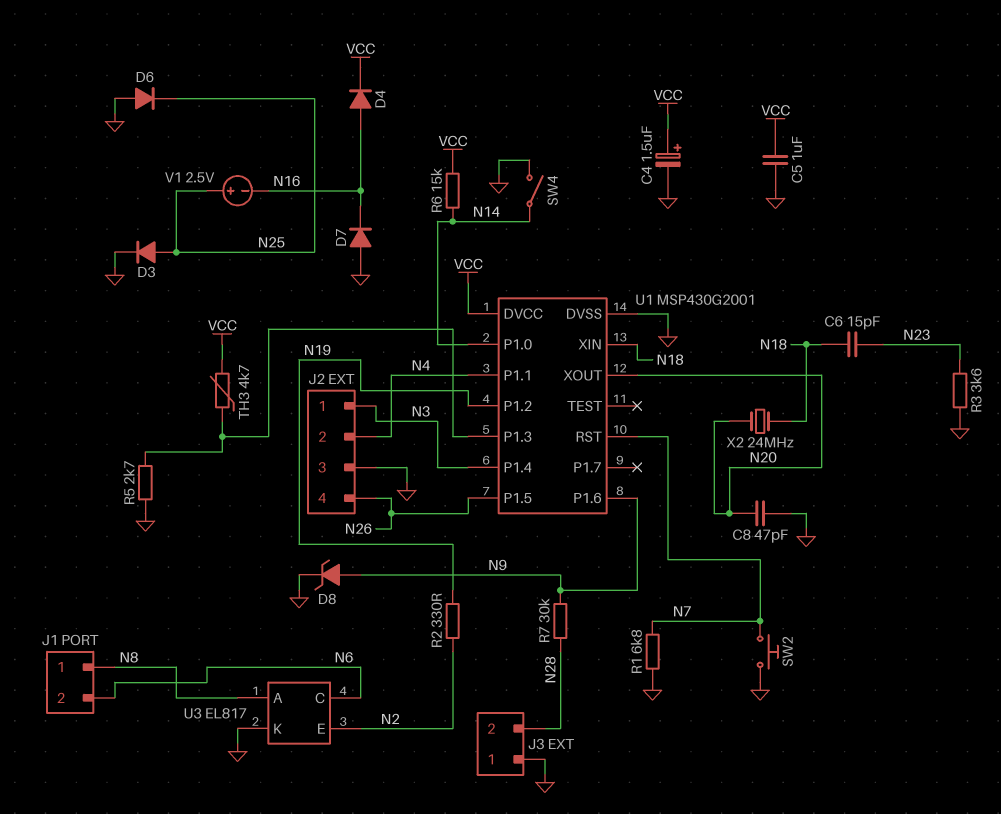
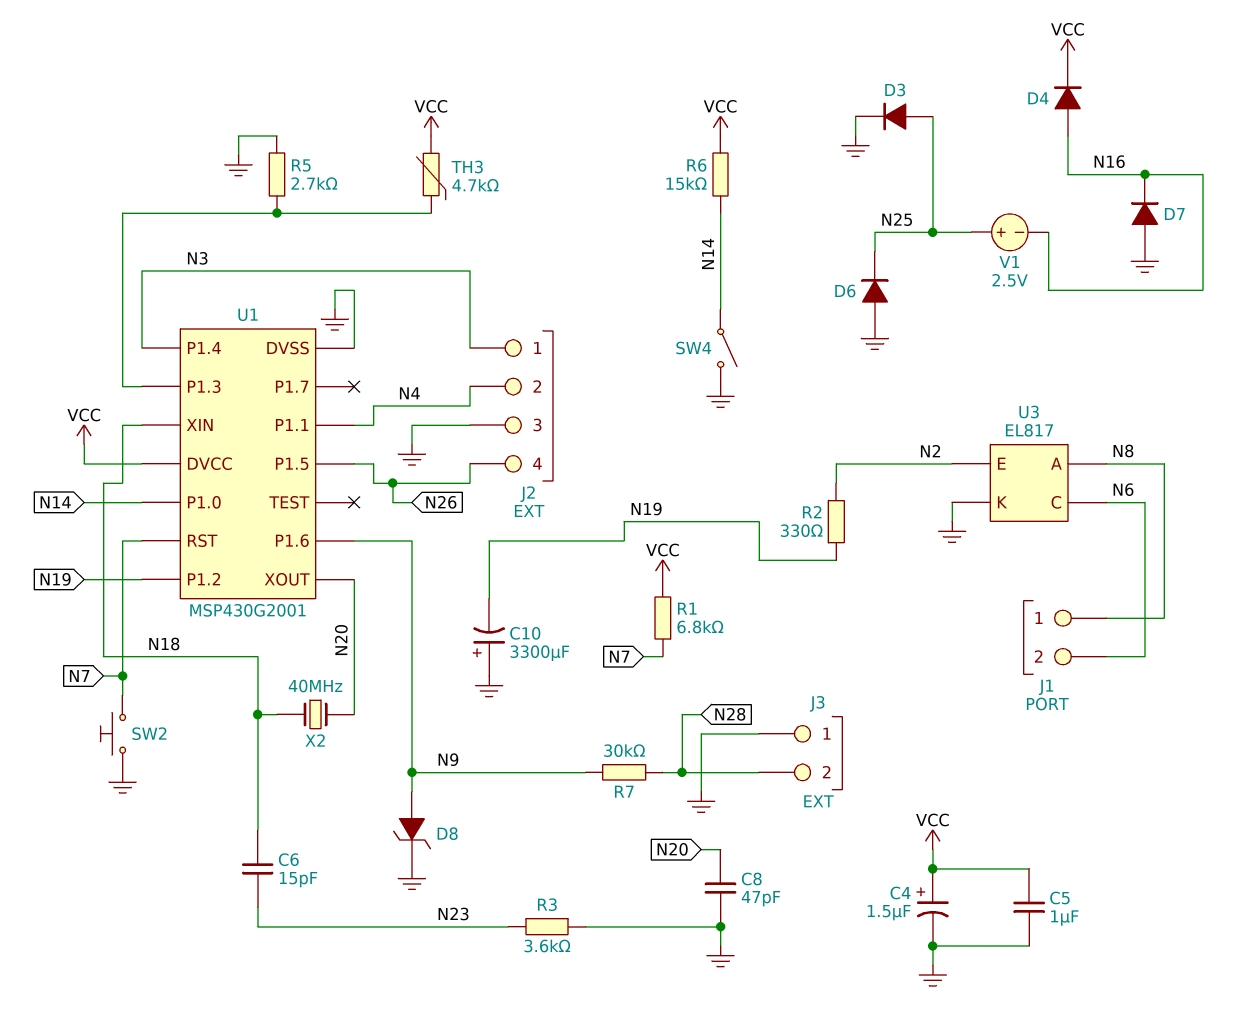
C10: none -> 3300uF (plus GND, minus N19)
R1: 6.8k (GND, N7) -> 6.8k (N7, VCC)
X2: 24MHz (N18, N20) -> 40MHz (N18, N20)

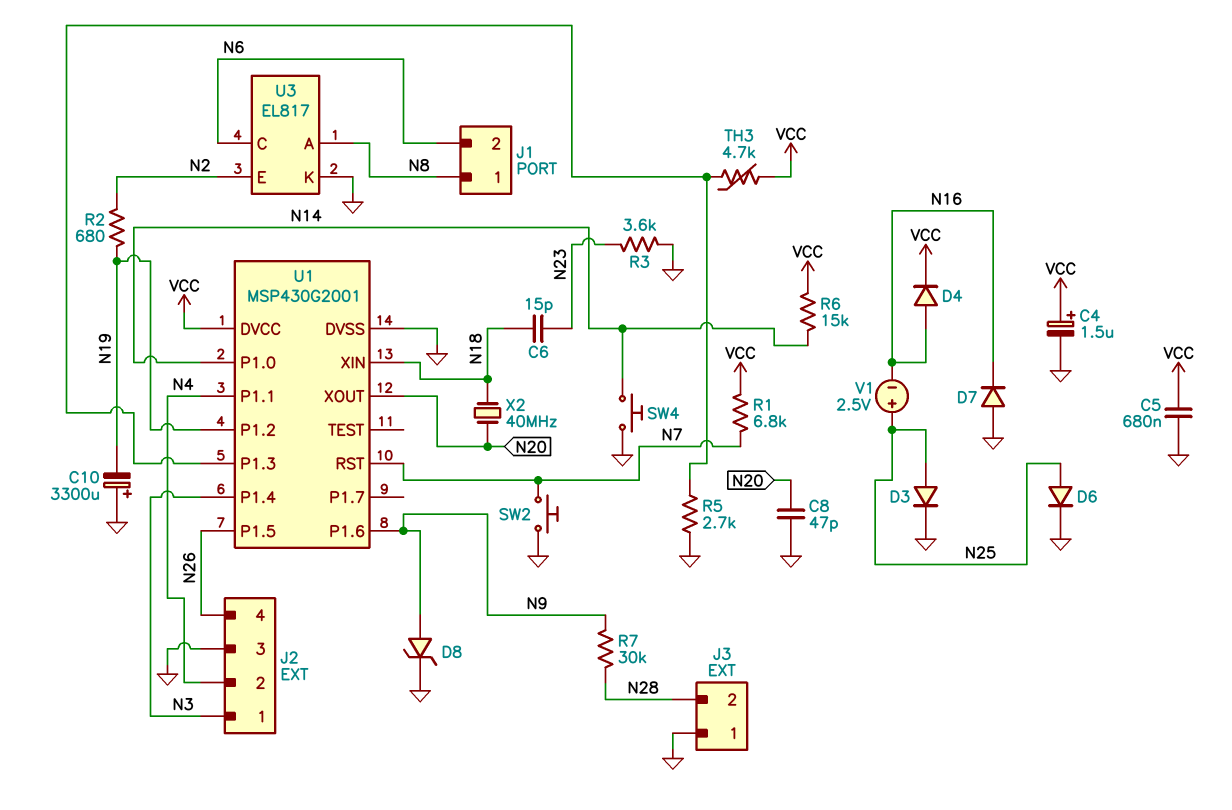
C5: 1uF (GND, VCC) -> 680nF (GND, VCC)
D6: diode (A GND, K N25) -> diode (A N25, K GND)
R2: 330 (N2, N19) -> 680 (N2, N19)
SW4: switch (GND, N14) -> button (GND, N14)

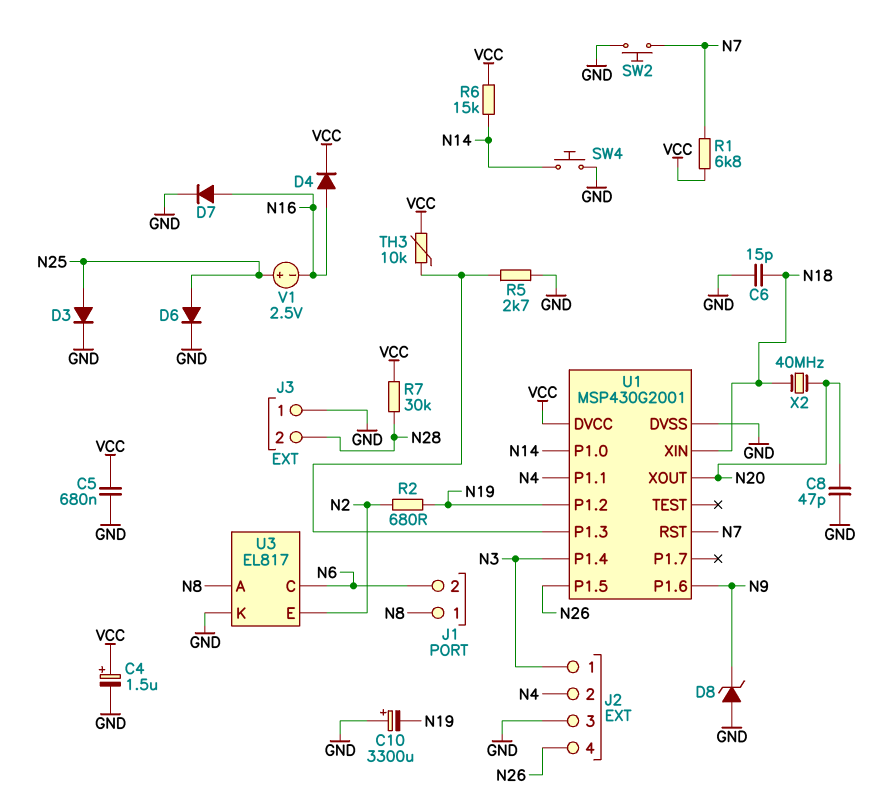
C6: 15pF (N18, N23) -> 15pF (GND, N18)
D7: diode (A GND, K N16) -> diode (A N16, K GND)
D8: zener (A N9, K GND) -> zener (A GND, K N9)
R3: 3.6k (GND, N23) -> none
R7: 30k (N9, N28) -> 30k (N28, VCC)
TH3: 4.7k (U1/P1.3, VCC) -> 10k (U1/P1.3, VCC)

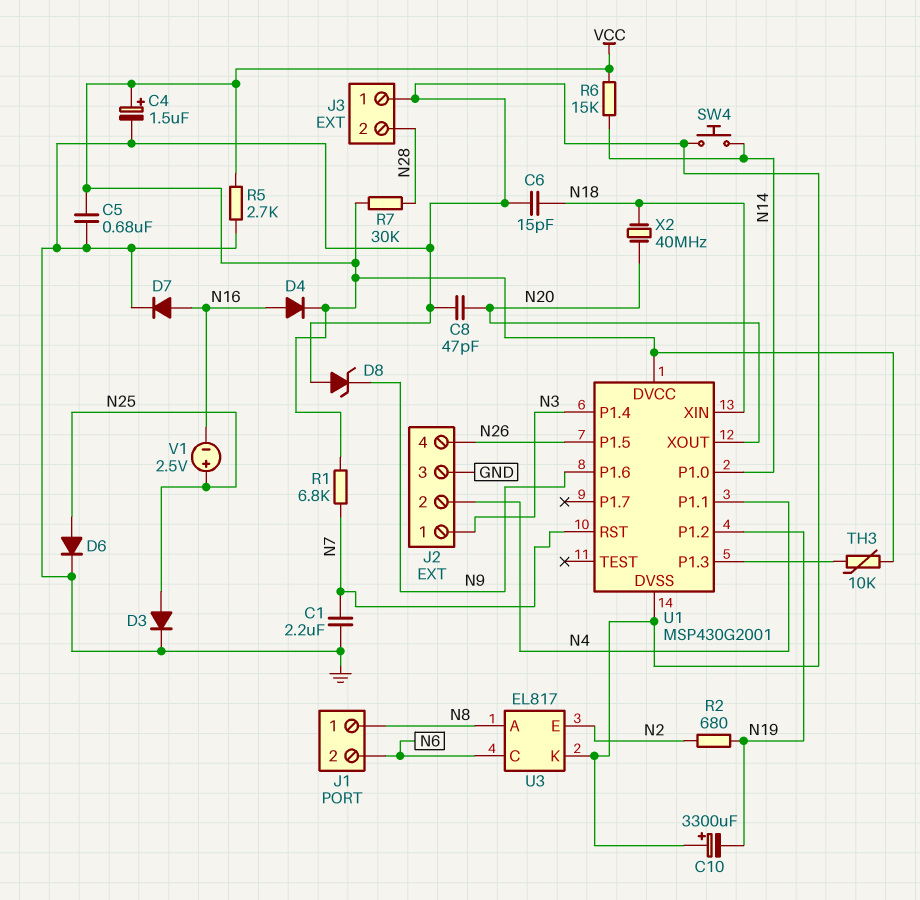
C1: none -> 2.2uF (GND, N7)
R5: 2.7k (GND, U1/P1.3) -> 2.7k (GND, VCC)
SW2: button (GND, N7) -> none

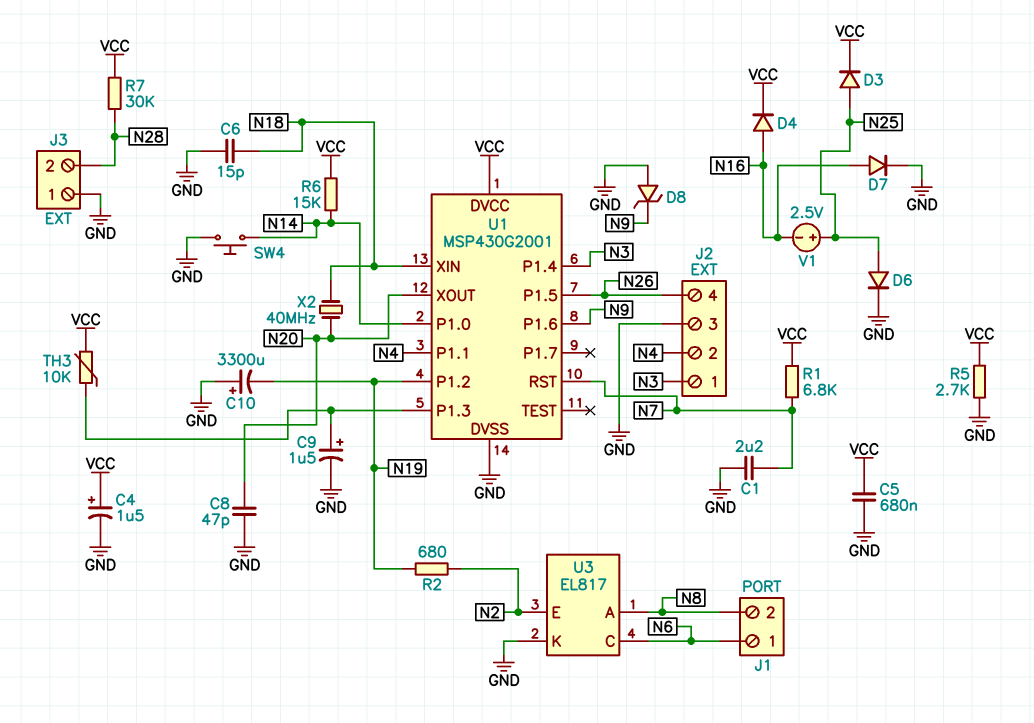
C9: none -> 1.5uF (plus U1/P1.3, minus GND)
D3: diode (A N25, K GND) -> diode (A N25, K VCC)
J1 pin 1: N8 -> N6
J1 pin 2: N6 -> N8

